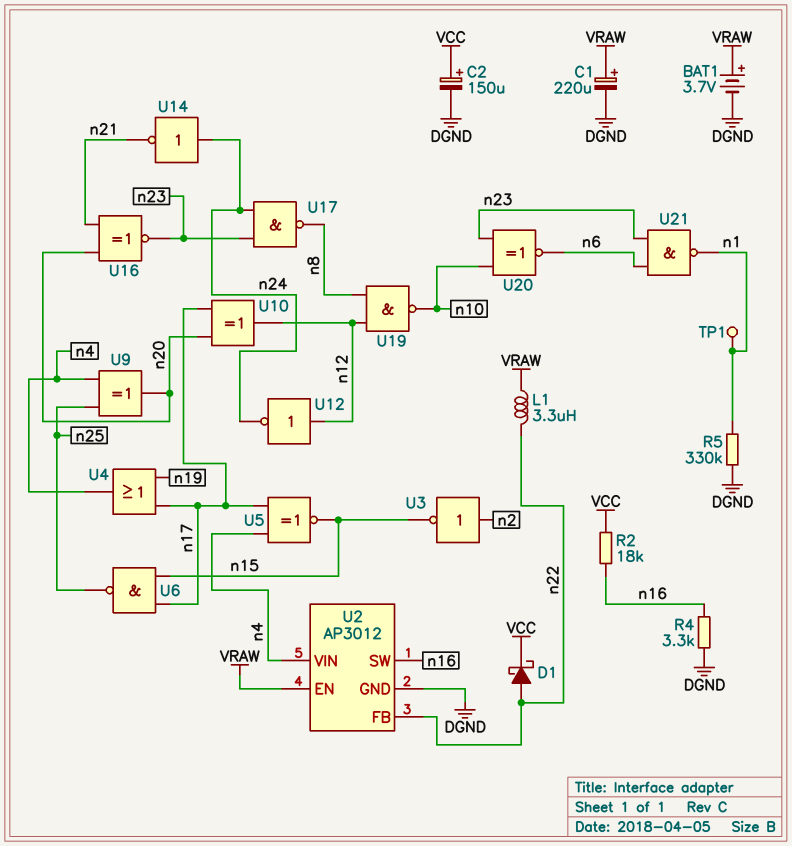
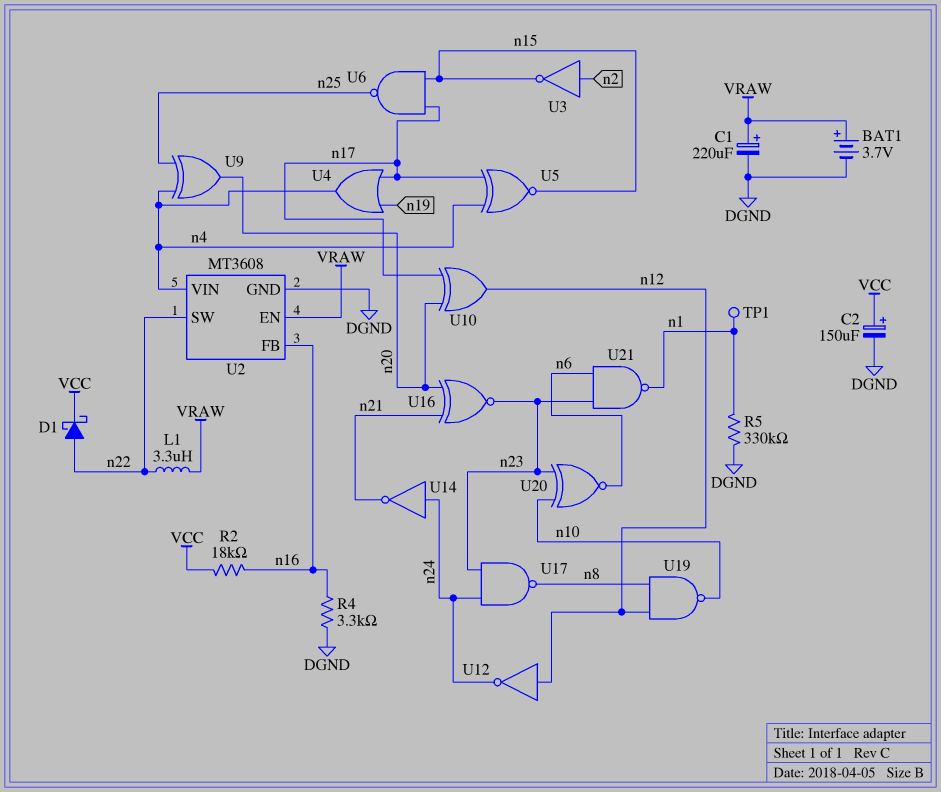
U2: AP3012 -> MT3608
U2 pin FB: n22 -> n16
U2 pin SW: n16 -> n22

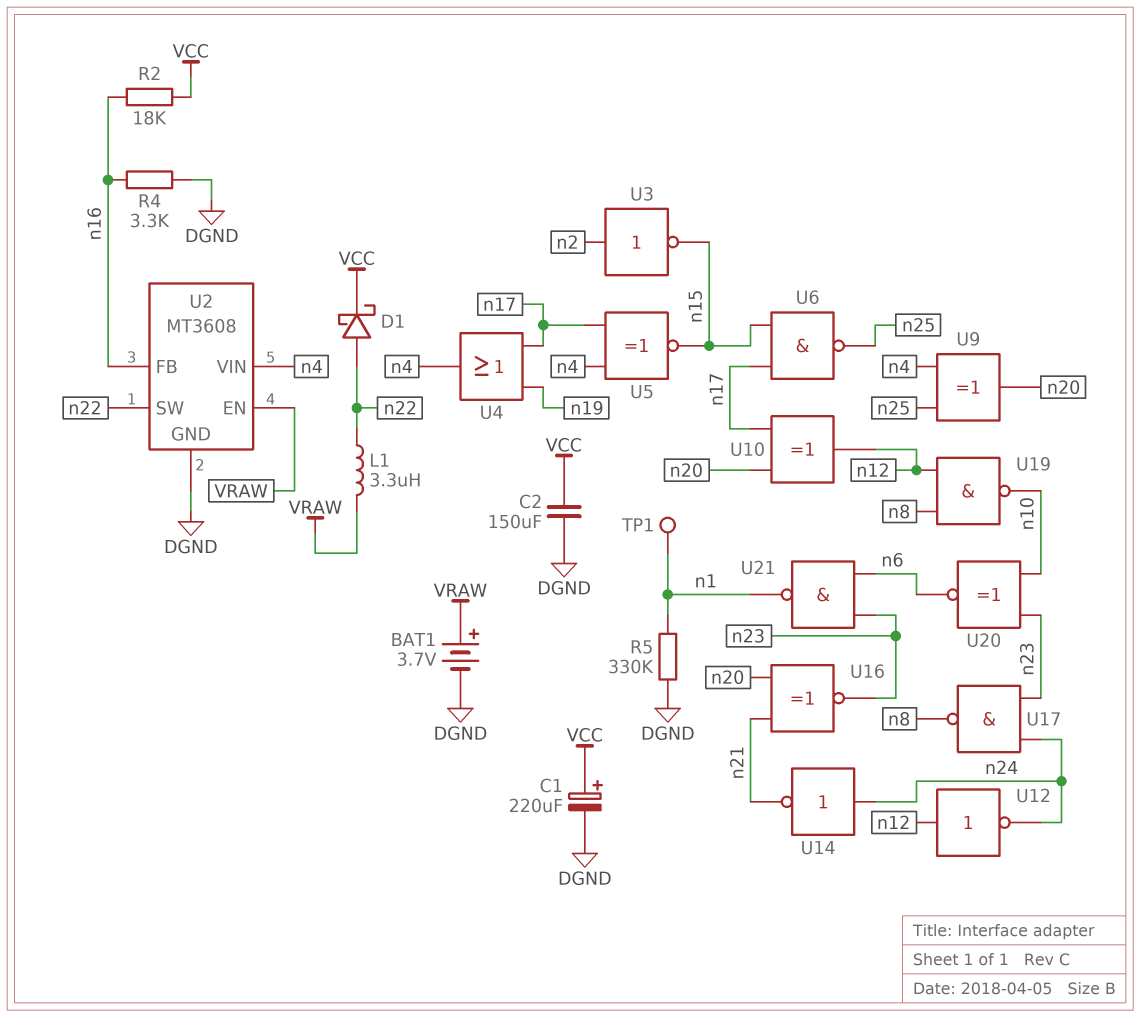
C1: 220uF (plus VRAW, minus DGND) -> 220uF (plus VCC, minus DGND)
C2: 150uF (plus VCC, minus DGND) -> 150uF (DGND, VCC)

